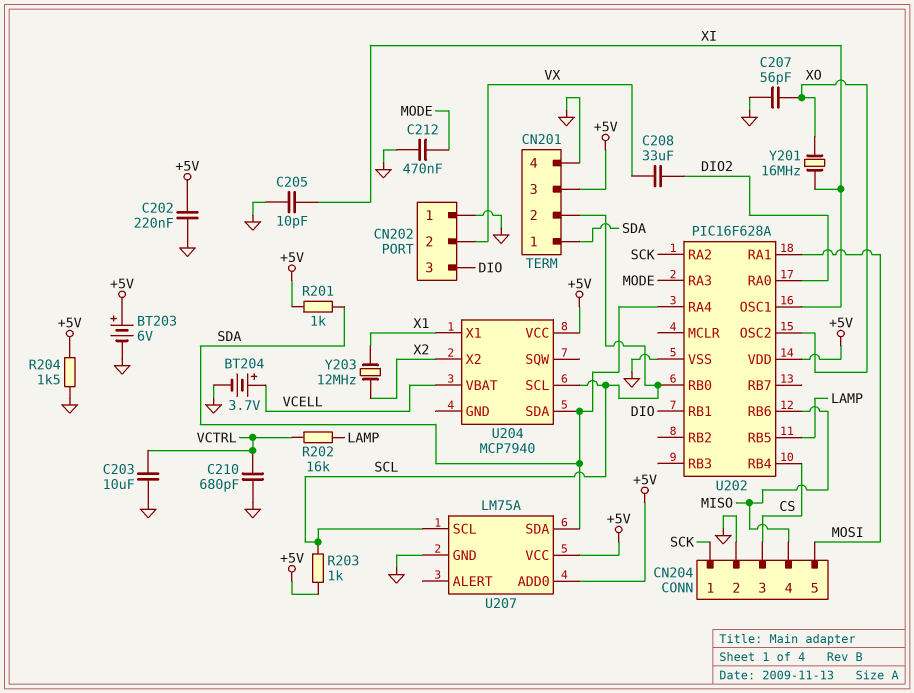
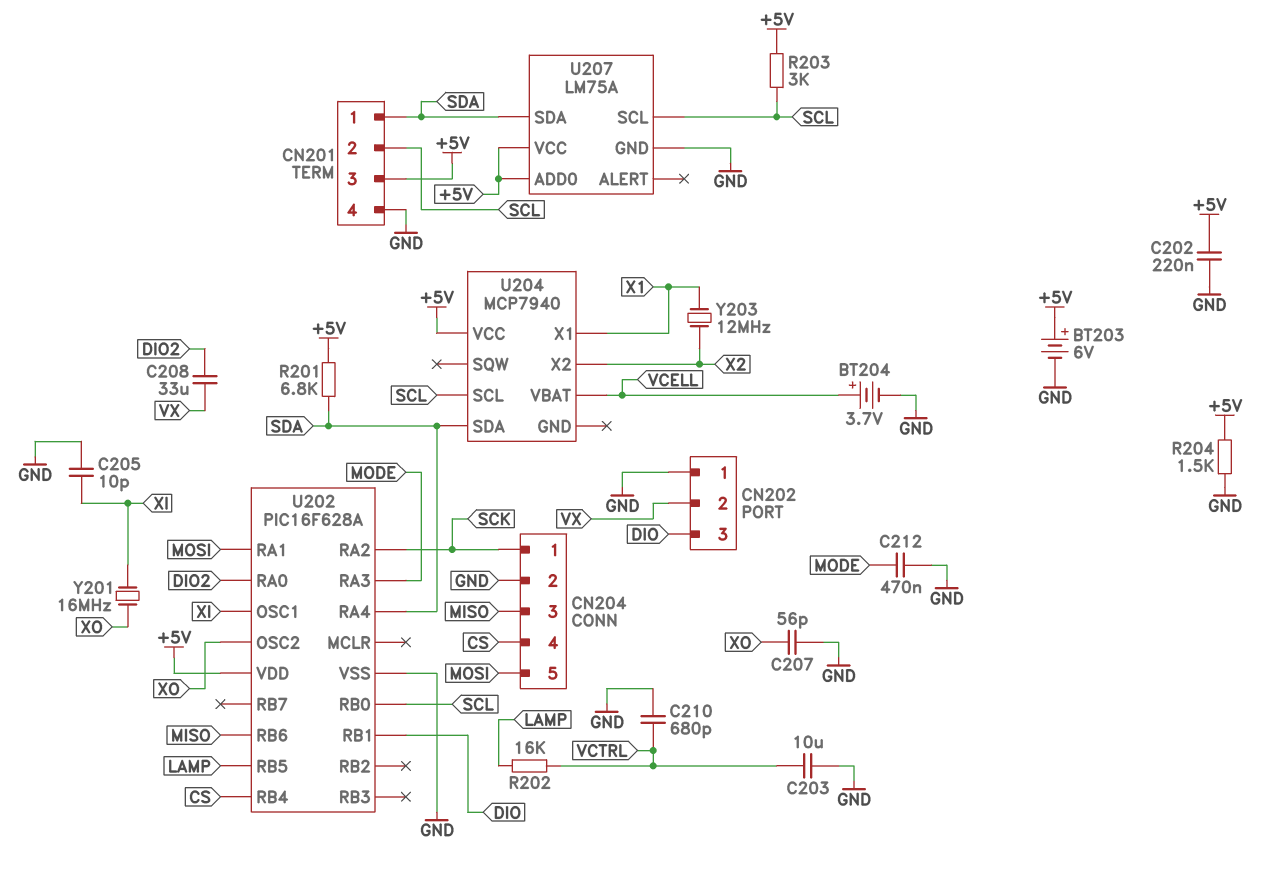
CN204 pin 3: CS -> MISO
CN204 pin 4: MISO -> CS
R201: 1k (+5V, SDA) -> 6.8k (+5V, SDA)
R203: 1k (+5V, SCL) -> 3k (+5V, SCL)

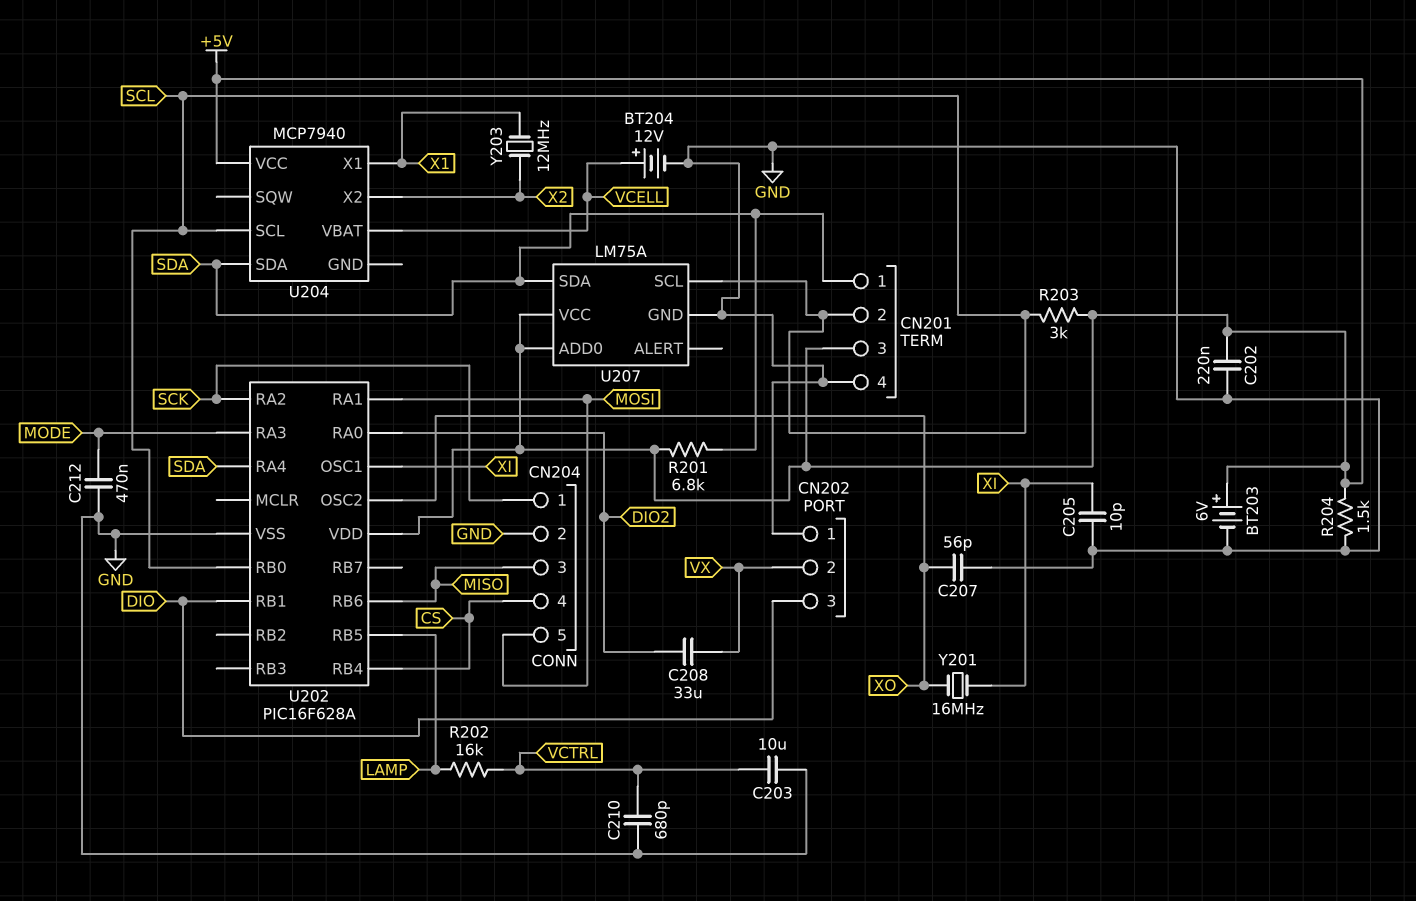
BT204: 3.7V (plus VCELL, minus GND) -> 12V (plus VCELL, minus GND)

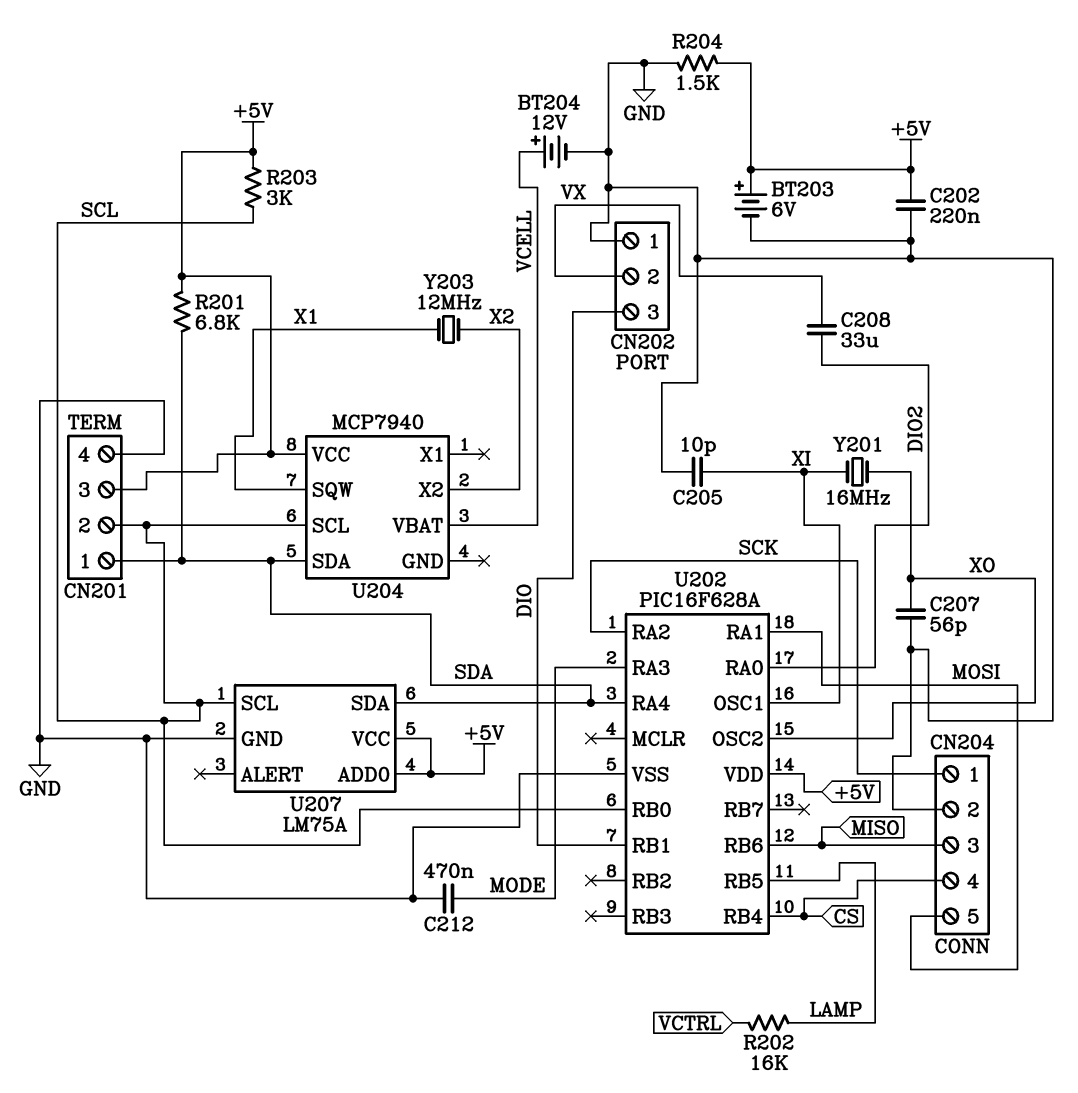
C203: 10uF (GND, VCTRL) -> none
C210: 680pF (GND, VCTRL) -> none
U204 pin SQW: none -> X1
U204 pin X1: X1 -> none

